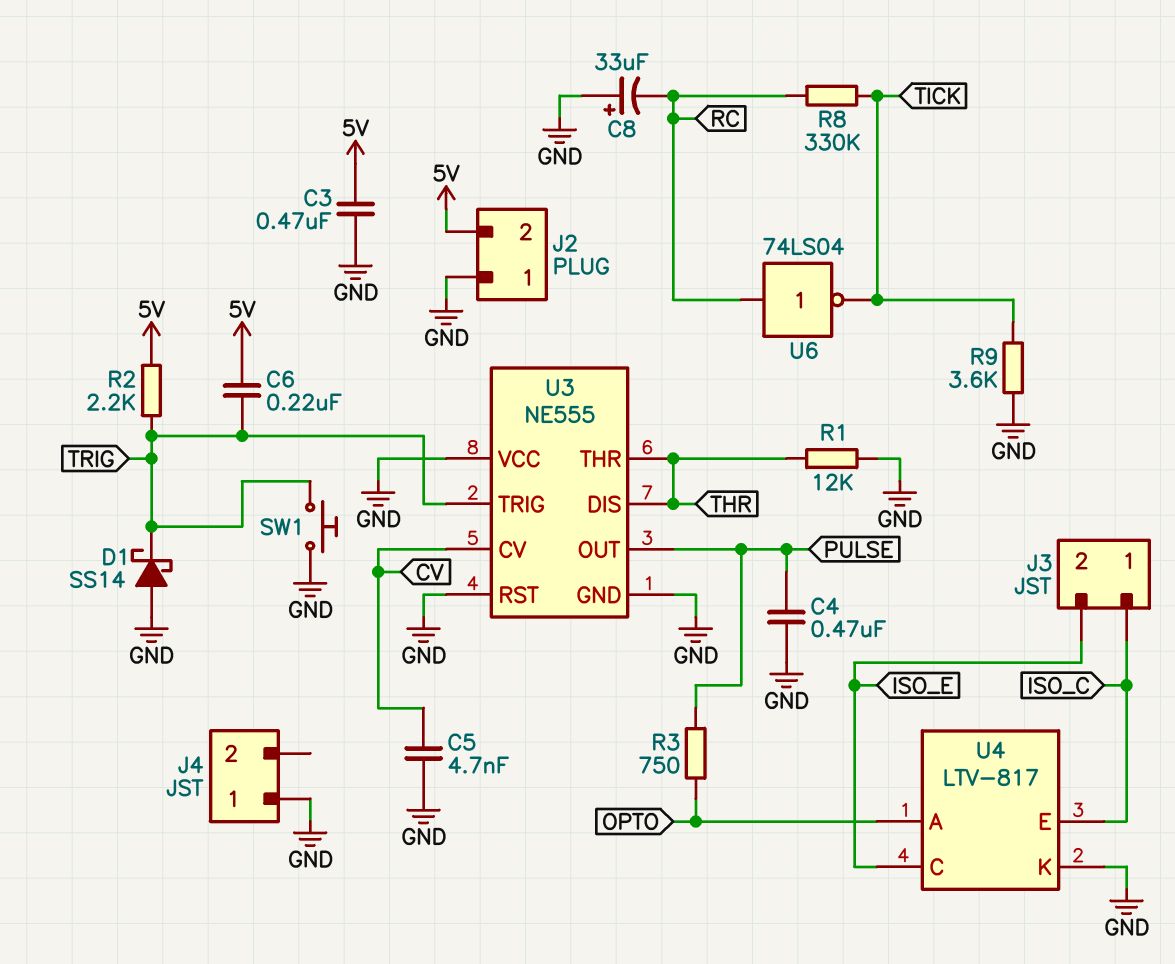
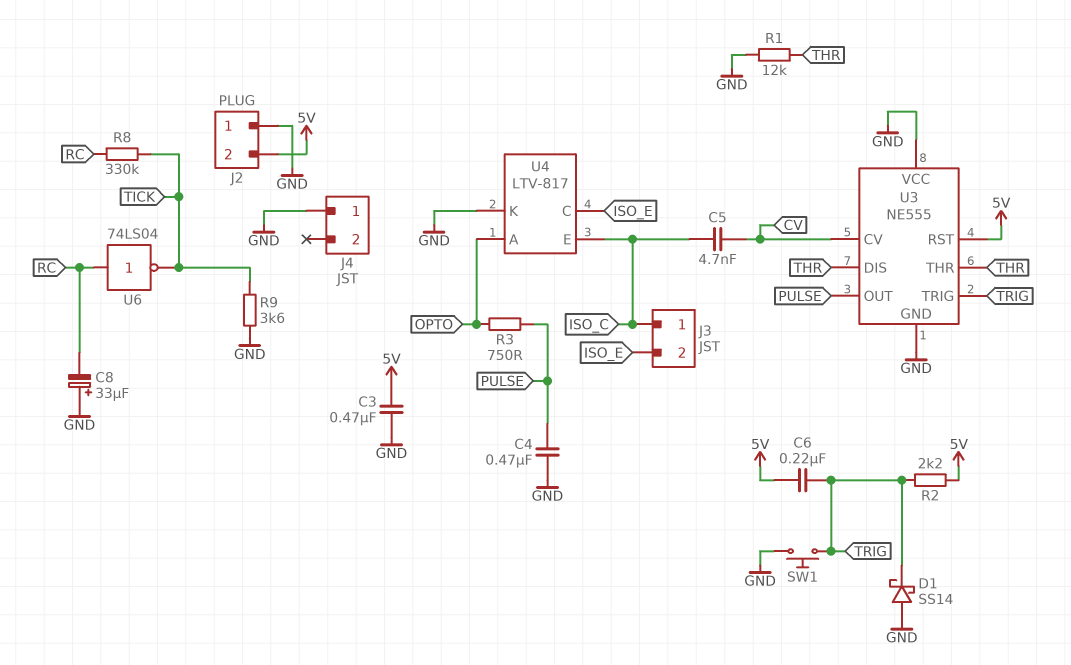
C5: 4.7nF (CV, GND) -> 4.7nF (CV, ISO_C)
U3 pin RST: GND -> 5V

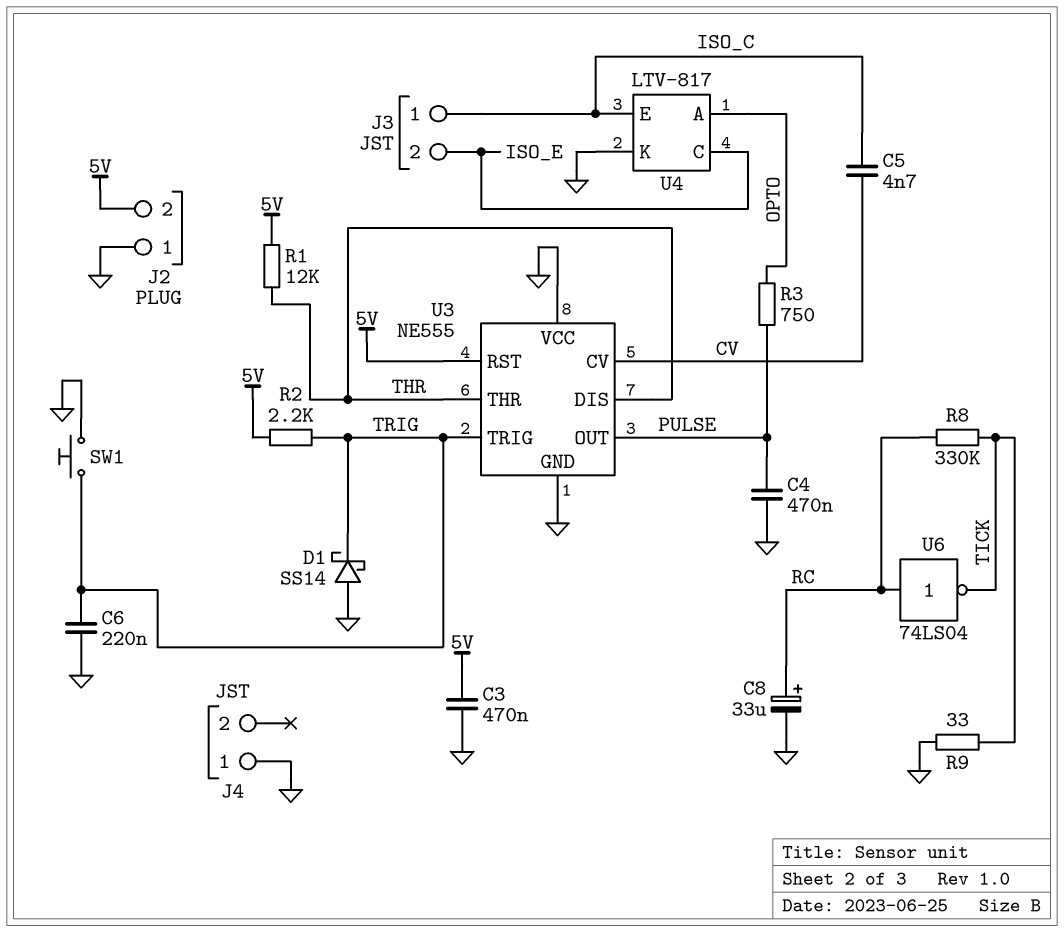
C6: 220nF (5V, TRIG) -> 220nF (GND, TRIG)
C8: 33uF (plus GND, minus RC) -> 33uF (plus RC, minus GND)
R1: 12k (GND, THR) -> 12k (5V, THR)
R9: 3.6k (GND, TICK) -> 33 (GND, TICK)

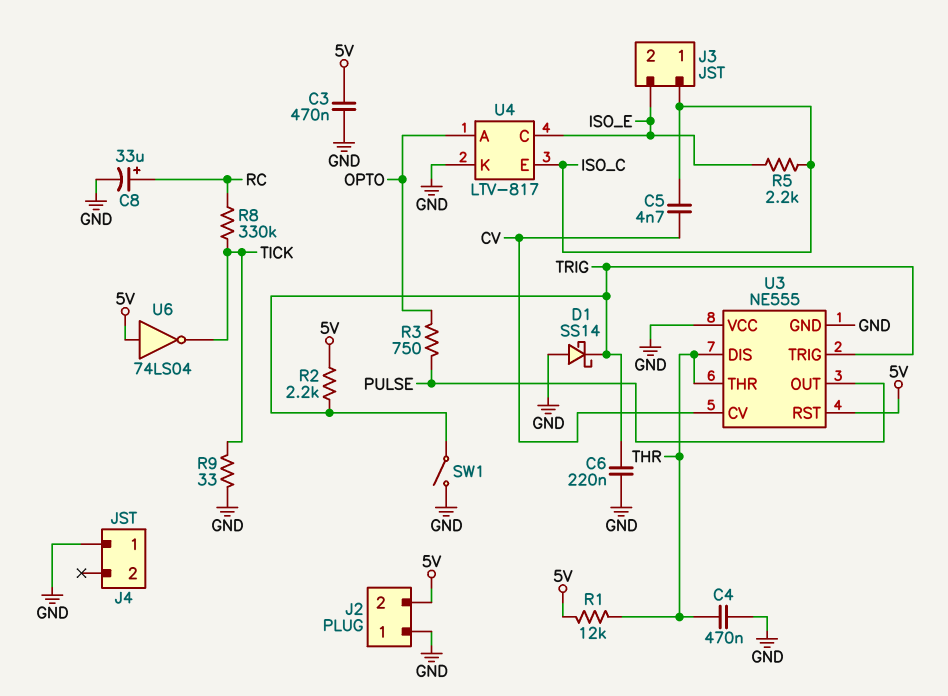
C4: 470nF (GND, PULSE) -> 470nF (GND, THR)
R5: none -> 2.2k (ISO_C, ISO_E)
SW1: button (GND, TRIG) -> switch (GND, TRIG)
U6: NOT 74LS04 (in RC, out TICK) -> NOT 74LS04 (in 5V, out TICK)

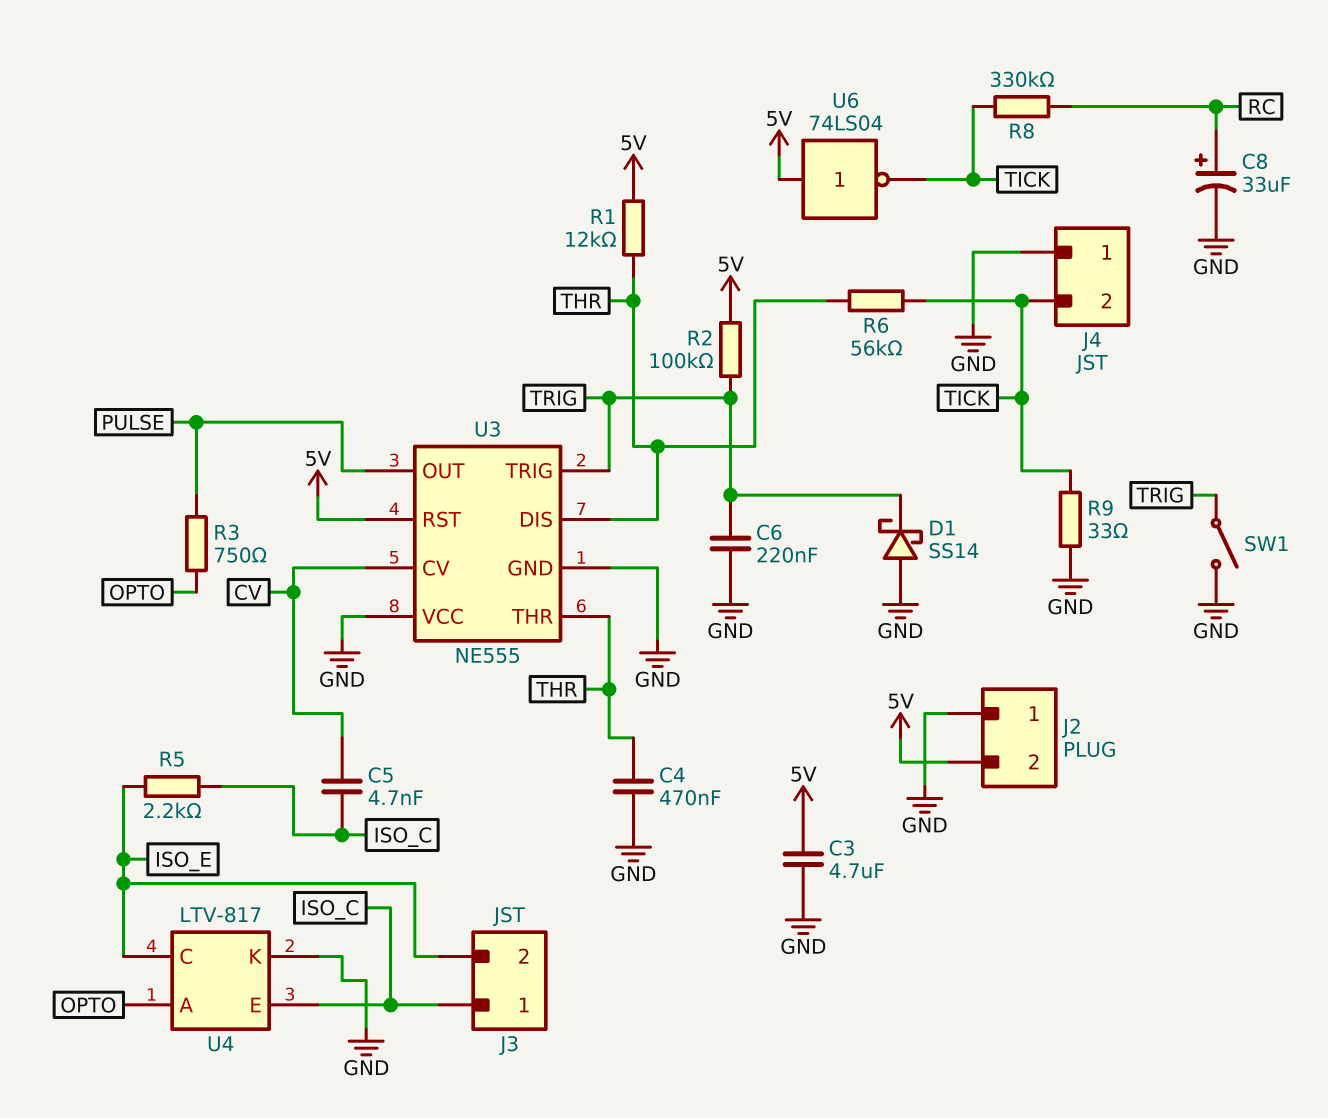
C3: 470nF (5V, GND) -> 4.7uF (5V, GND)
J4 pin 2: none -> TICK
R2: 2.2k (5V, TRIG) -> 100k (5V, TRIG)
R6: none -> 56k (THR, TICK)

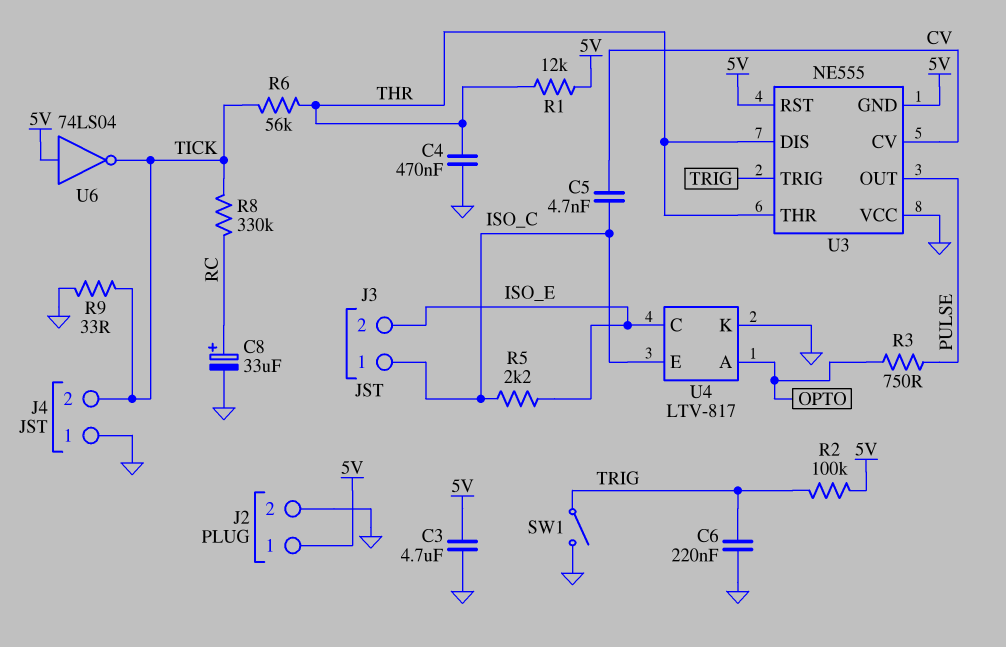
D1: schottky SS14 (A GND, K TRIG) -> none
J2 pin 1: GND -> 5V
J2 pin 2: 5V -> GND
U3 pin GND: GND -> 5V

